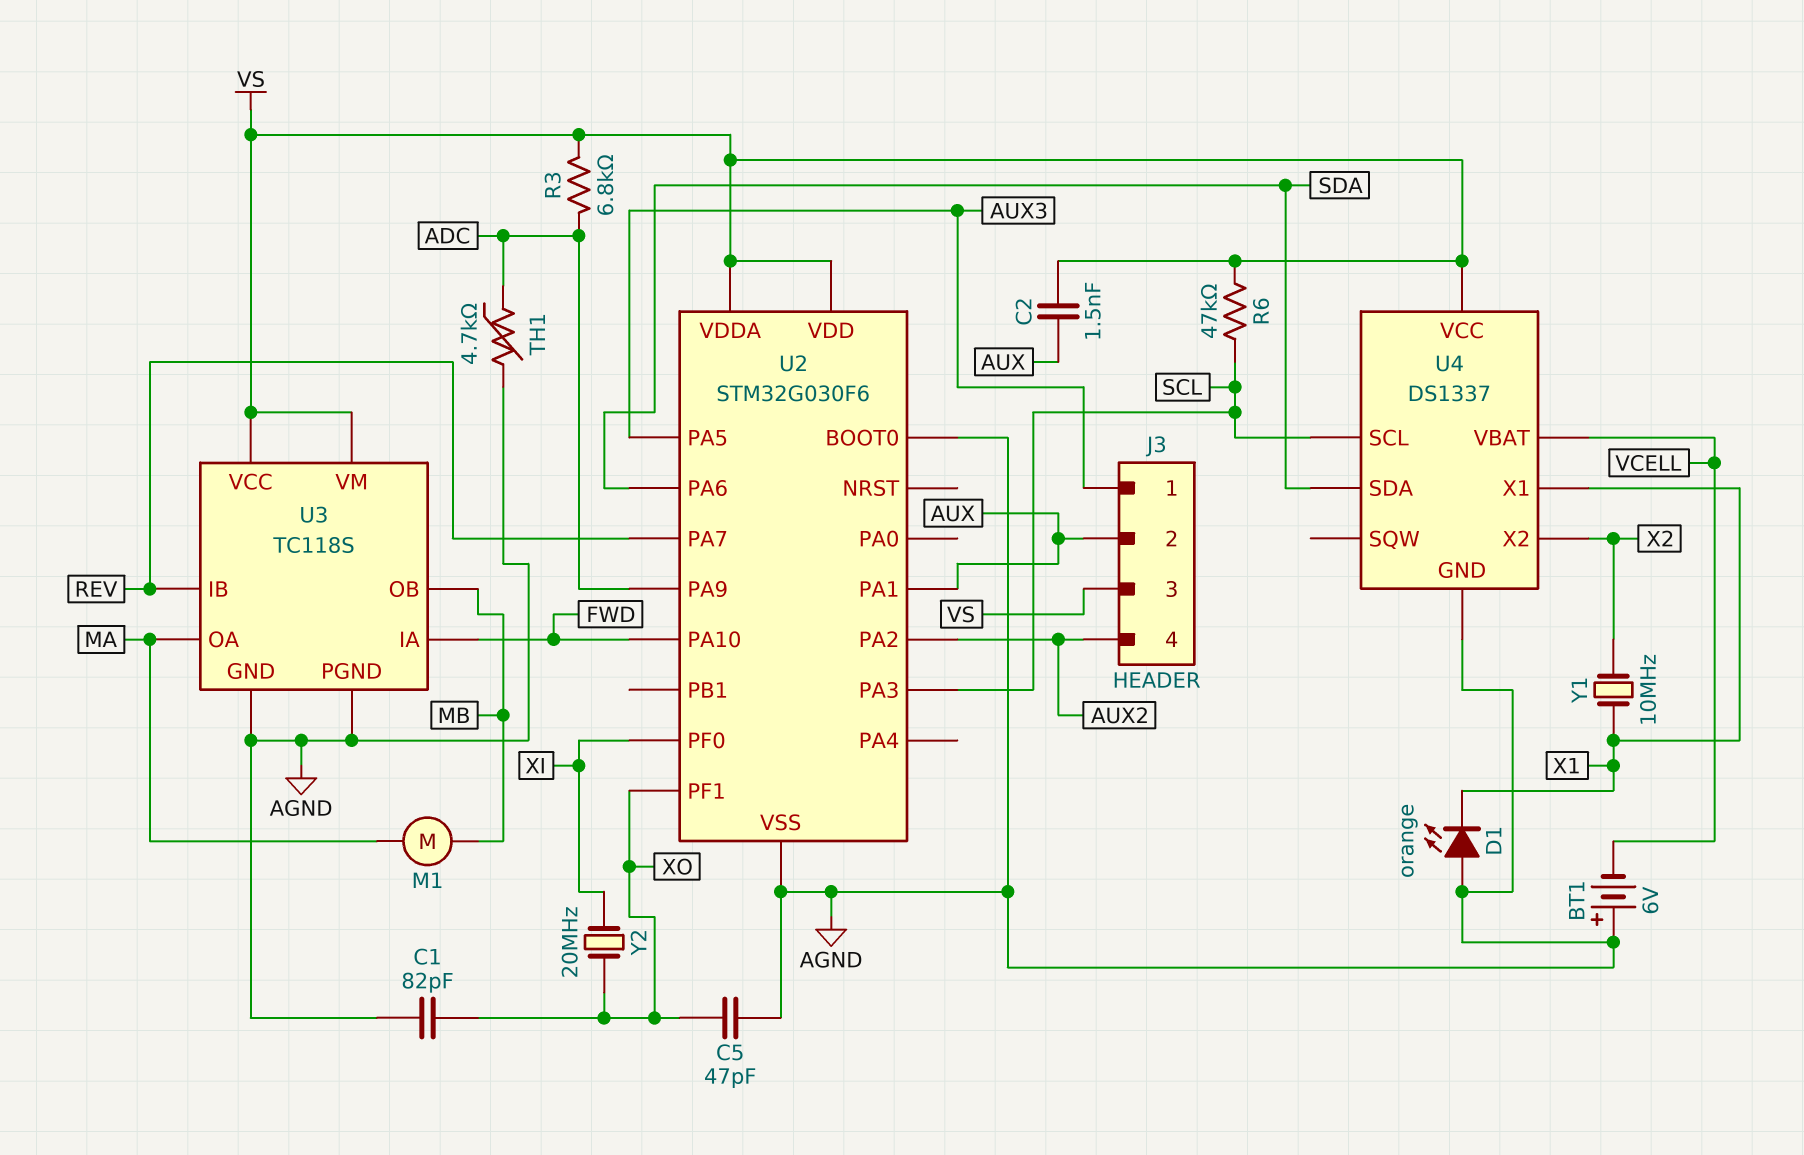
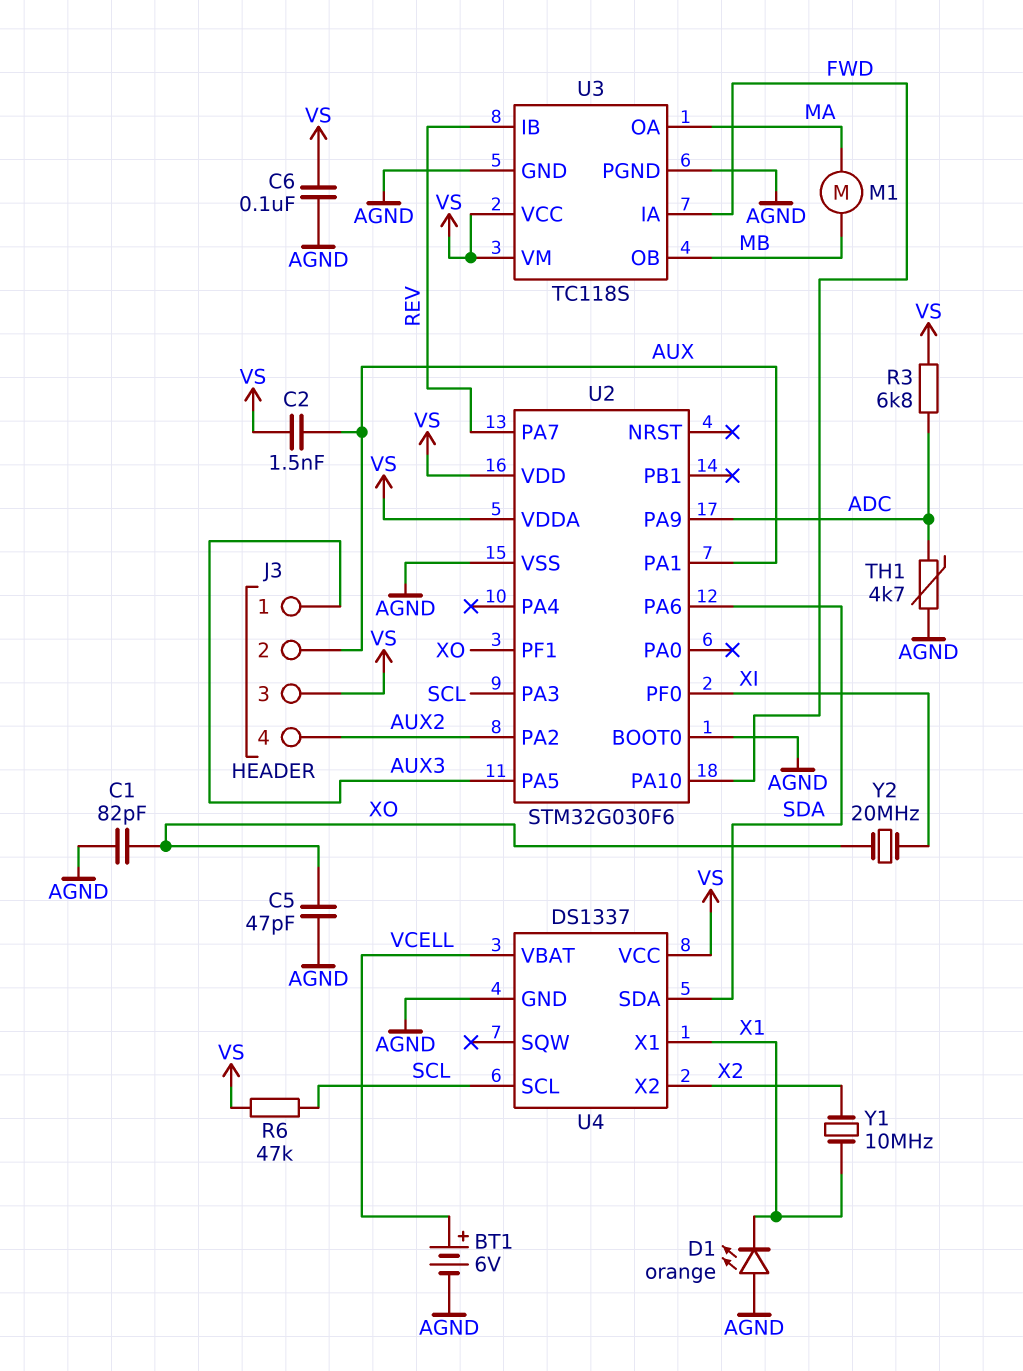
BT1: 6V (plus AGND, minus VCELL) -> 6V (plus VCELL, minus AGND)
C6: none -> 100nF (AGND, VS)

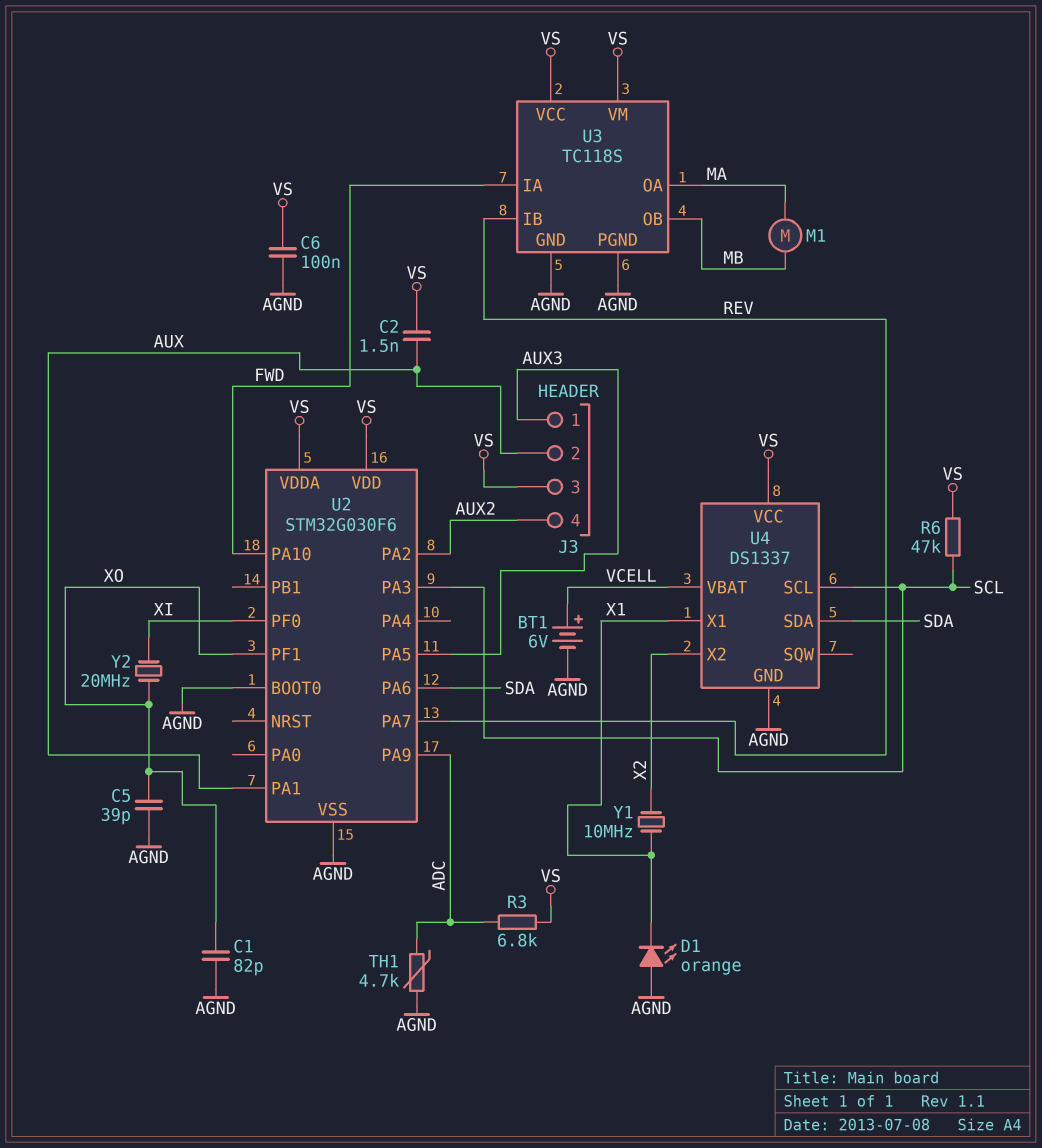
C5: 47pF (AGND, XO) -> 39pF (AGND, XO)

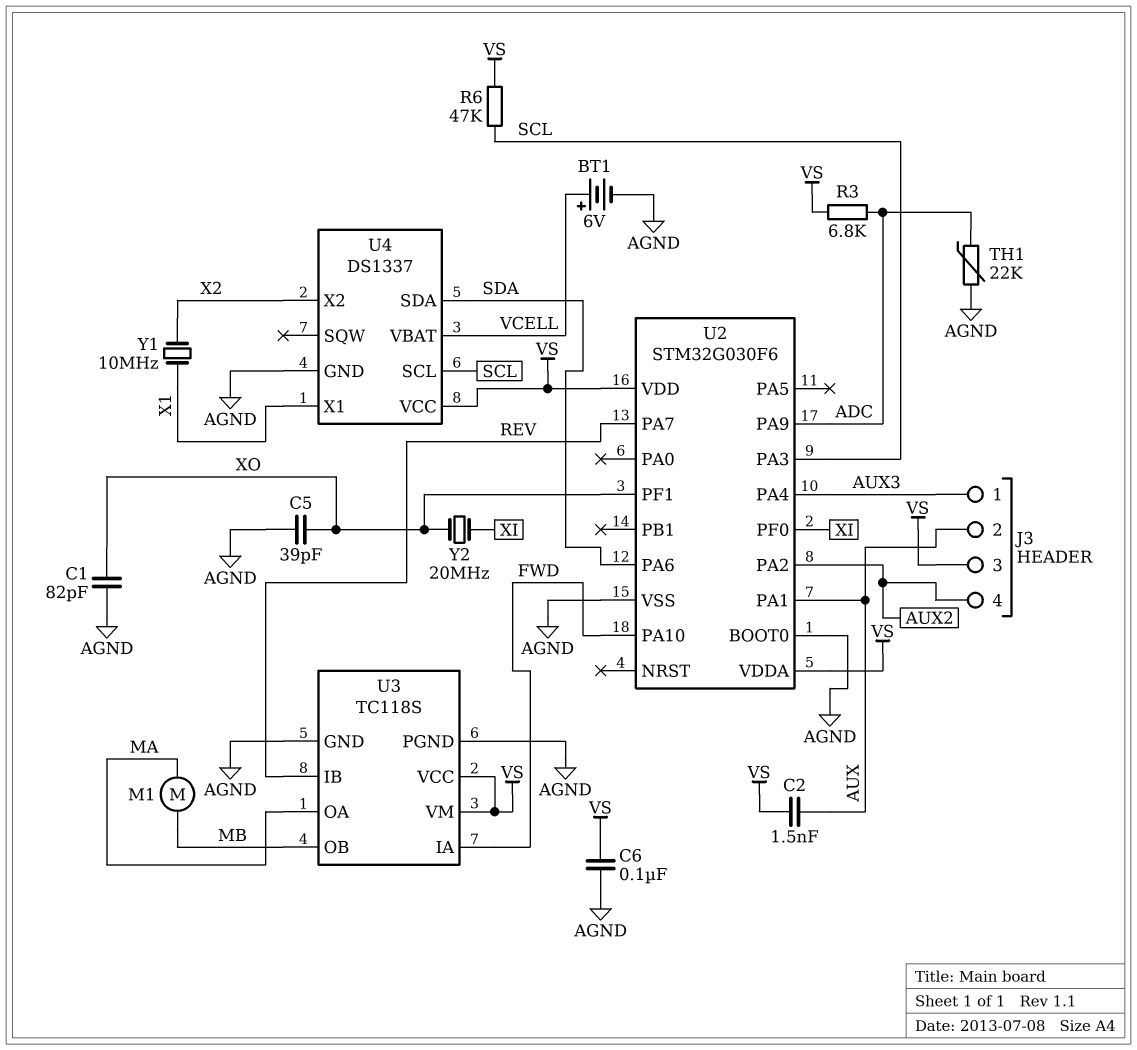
D1: LED orange (A AGND, K X1) -> none
TH1: 4.7k (ADC, AGND) -> 22k (ADC, AGND)
U2 pin PA4: none -> AUX3
U2 pin PA5: AUX3 -> none

